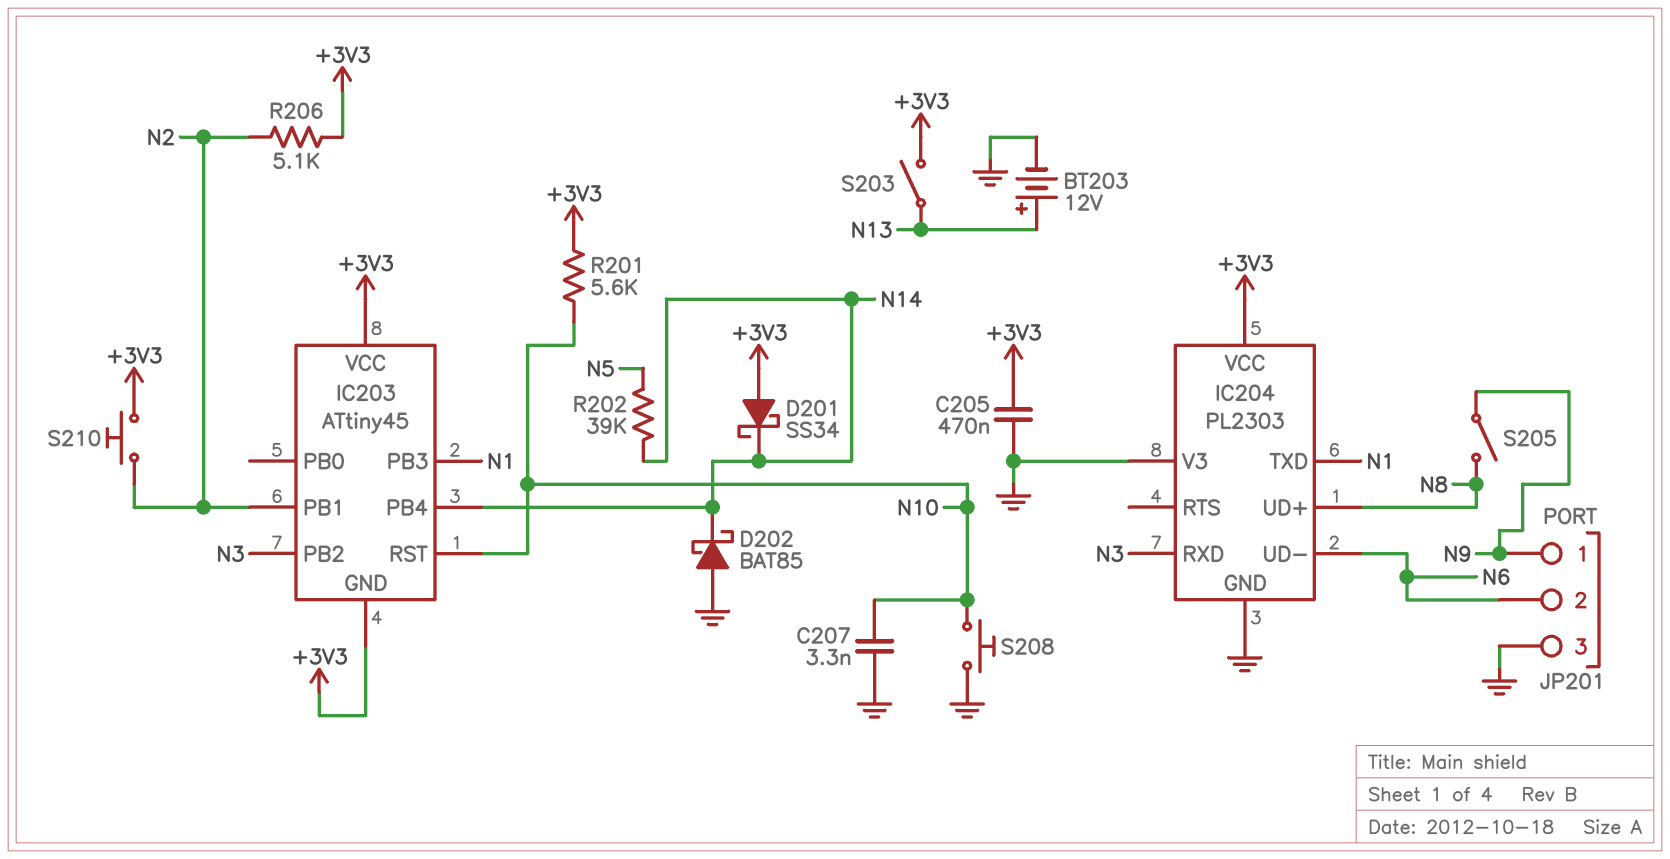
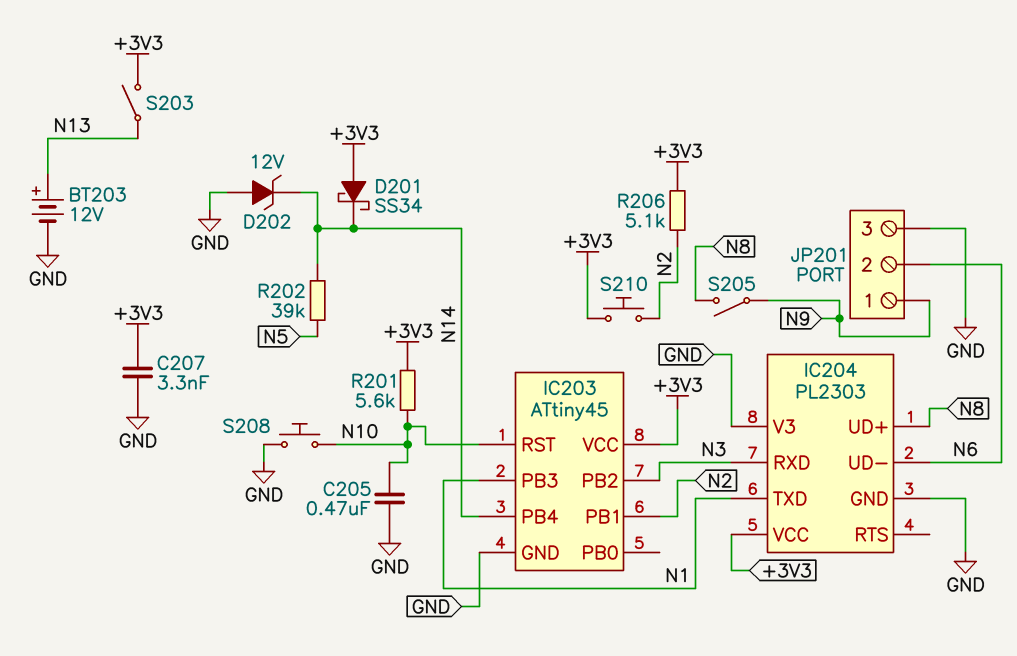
C205: 470nF (+3V3, GND) -> 470nF (GND, N10)
C207: 3.3nF (GND, N10) -> 3.3nF (+3V3, GND)
D202: schottky BAT85 (A GND, K N14) -> zener 12V (A GND, K N14)
IC203 pin GND: +3V3 -> GND

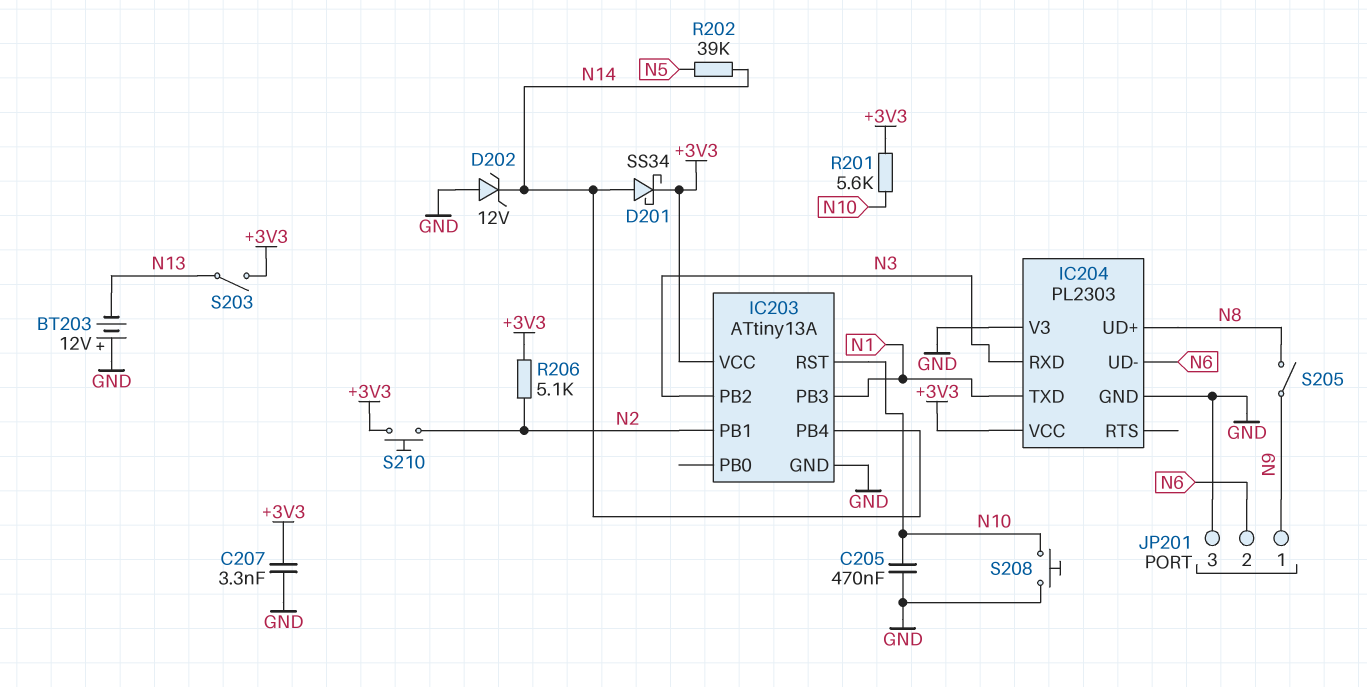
BT203: 12V (plus N13, minus GND) -> 12V (plus GND, minus N13)
D201: schottky SS34 (A +3V3, K N14) -> schottky SS34 (A N14, K +3V3)
IC203: ATtiny45 -> ATtiny13A

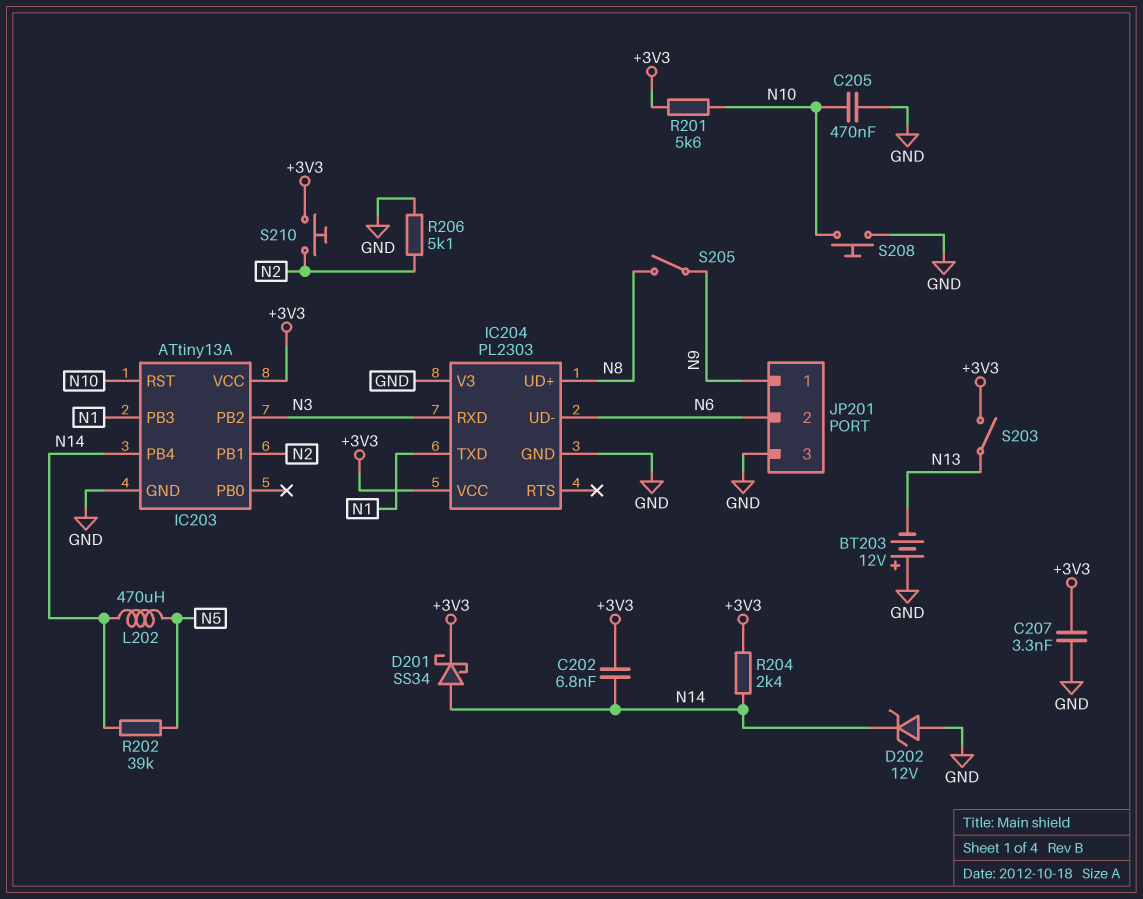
C202: none -> 6.8nF (+3V3, N14)
L202: none -> 470uH (N5, N14)
R204: none -> 2.4k (+3V3, N14)
R206: 5.1k (+3V3, N2) -> 5.1k (GND, N2)

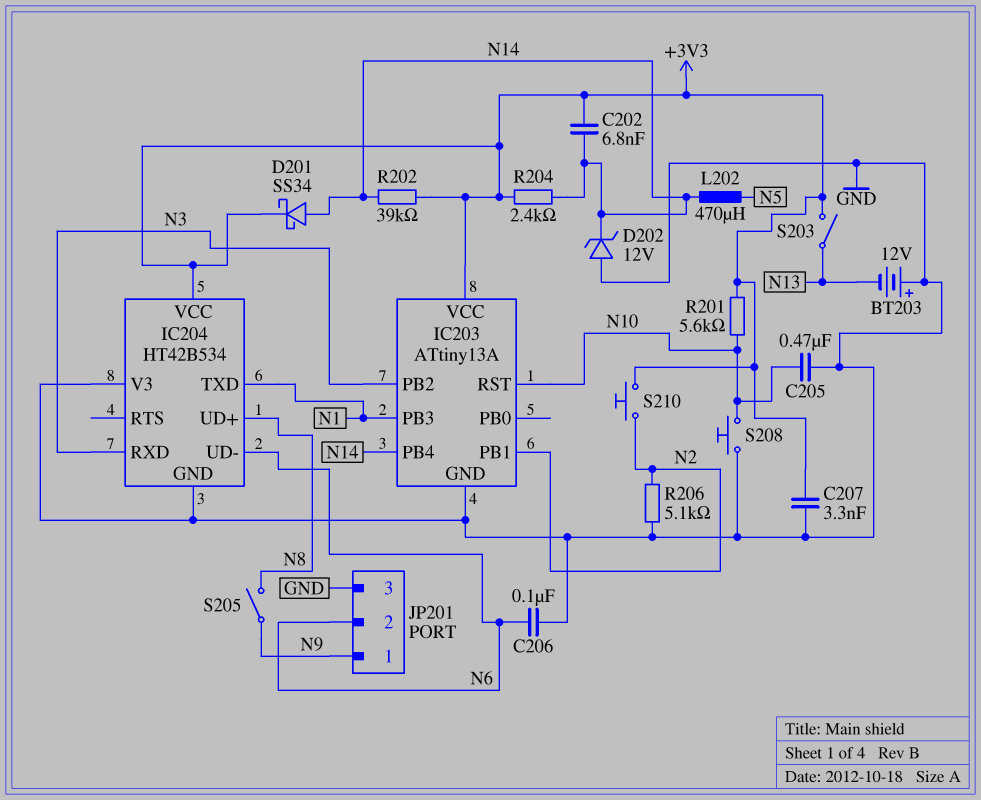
C206: none -> 100nF (GND, N6)
IC204: PL2303 -> HT42B534
R202: 39k (N5, N14) -> 39k (+3V3, N14)

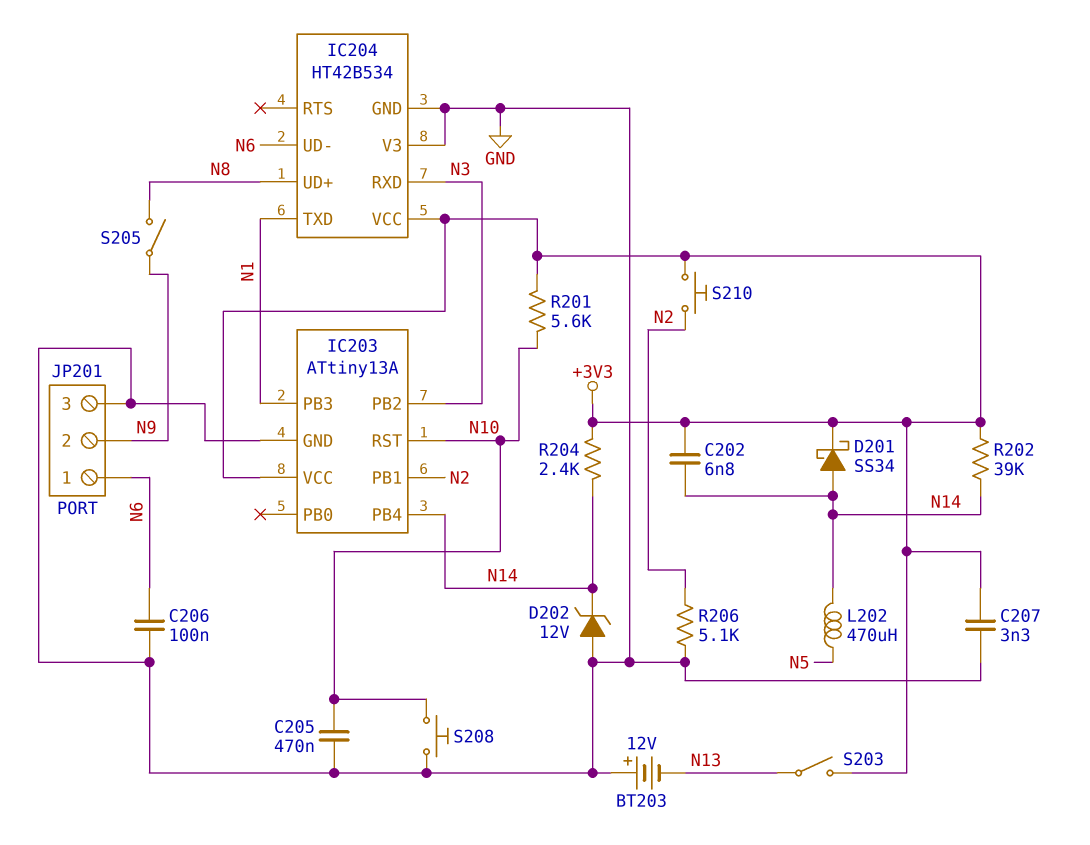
JP201 pin 1: N9 -> N6
JP201 pin 2: N6 -> N9

